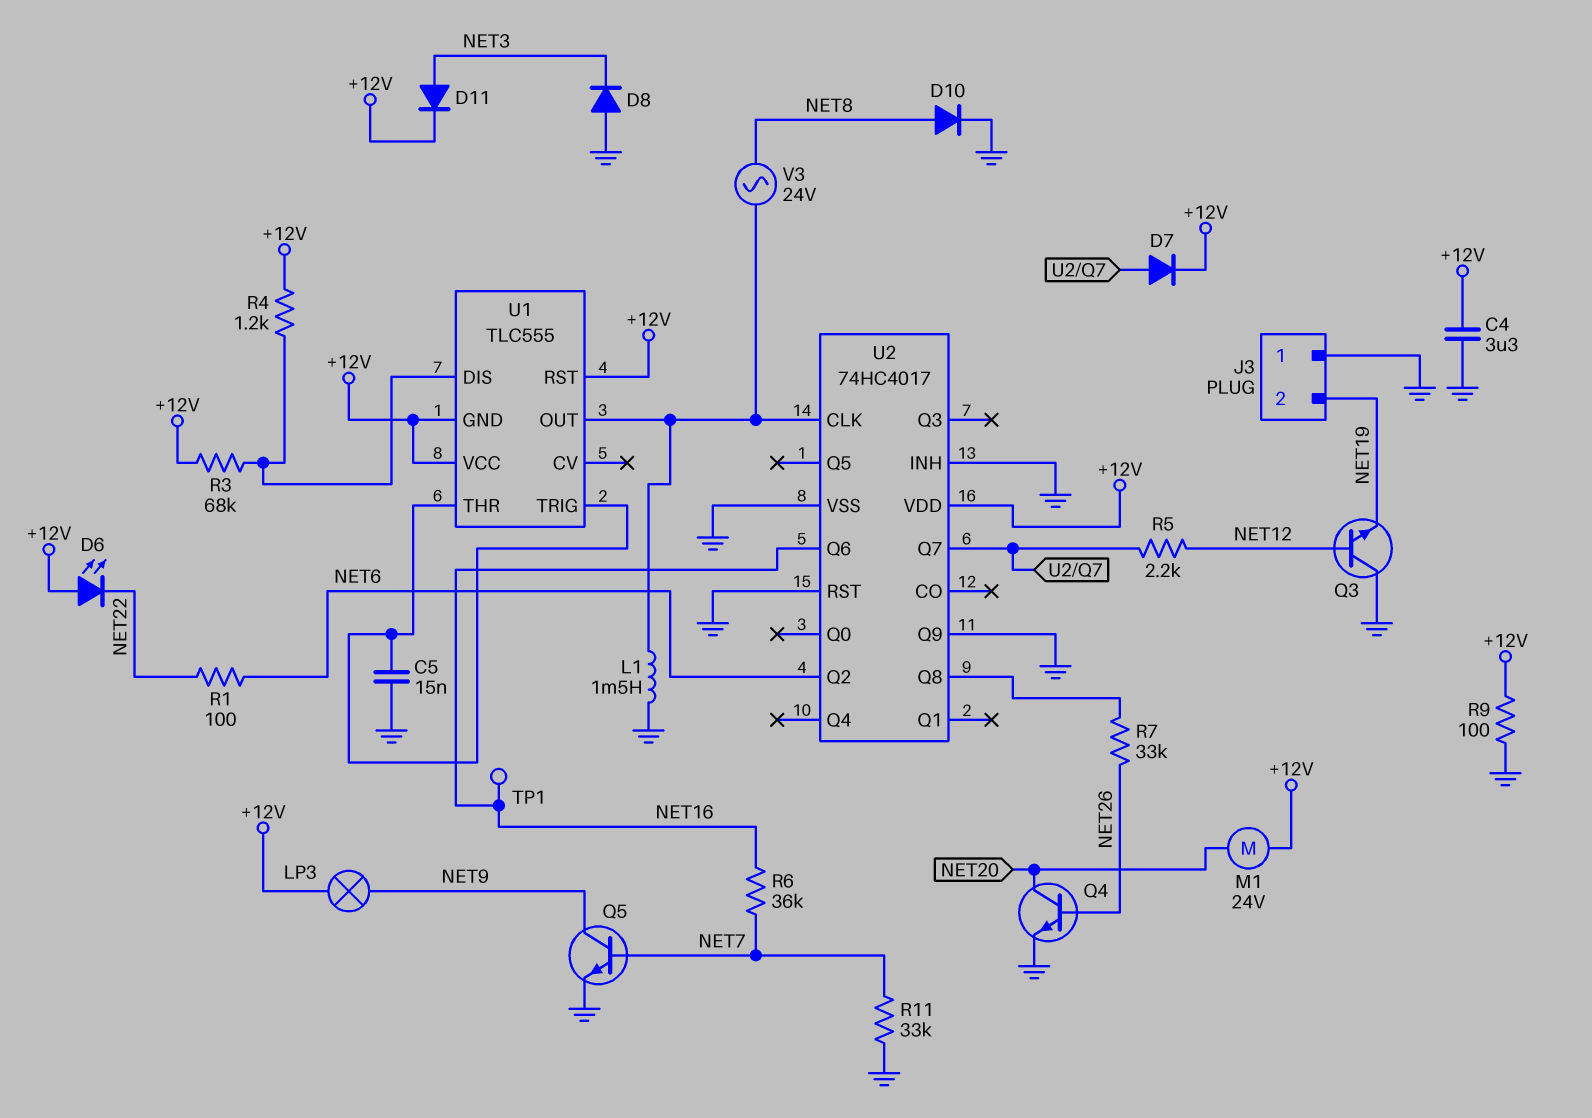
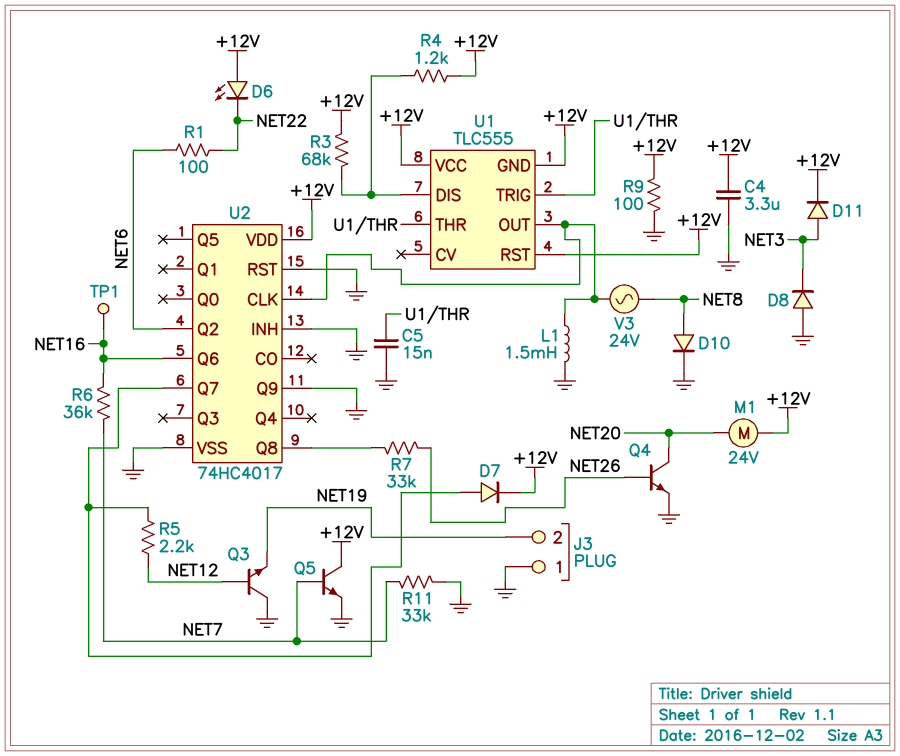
LP3: lamp (+12V, NET9) -> none
Q5: NPN (B NET7, C NET9, E GND) -> NPN (B NET7, C +12V, E GND)

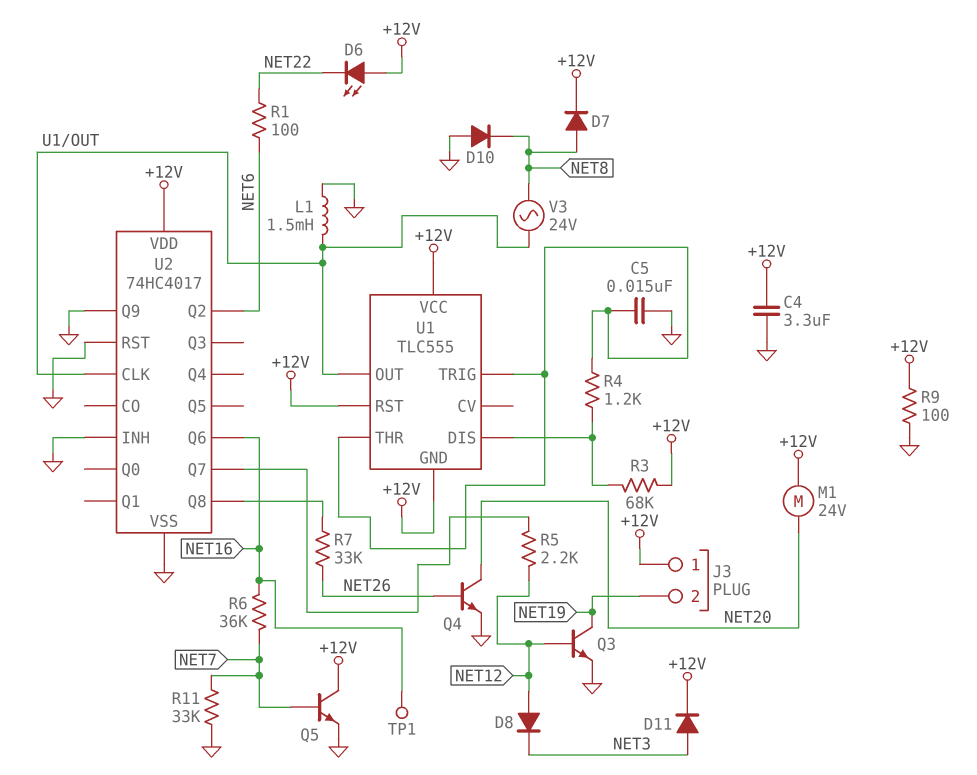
D7: diode (A U2/Q7, K +12V) -> diode (A NET8, K +12V)
D8: diode (A GND, K NET3) -> diode (A NET12, K NET3)
D10: diode (A NET8, K GND) -> diode (A GND, K NET8)
J3 pin 1: GND -> +12V
Q3: NPN (B NET12, C GND, E NET19) -> NPN (B NET12, C NET19, E GND)
R4: 1.2k (+12V, U1/DIS) -> 1.2k (U1/DIS, U1/THR)

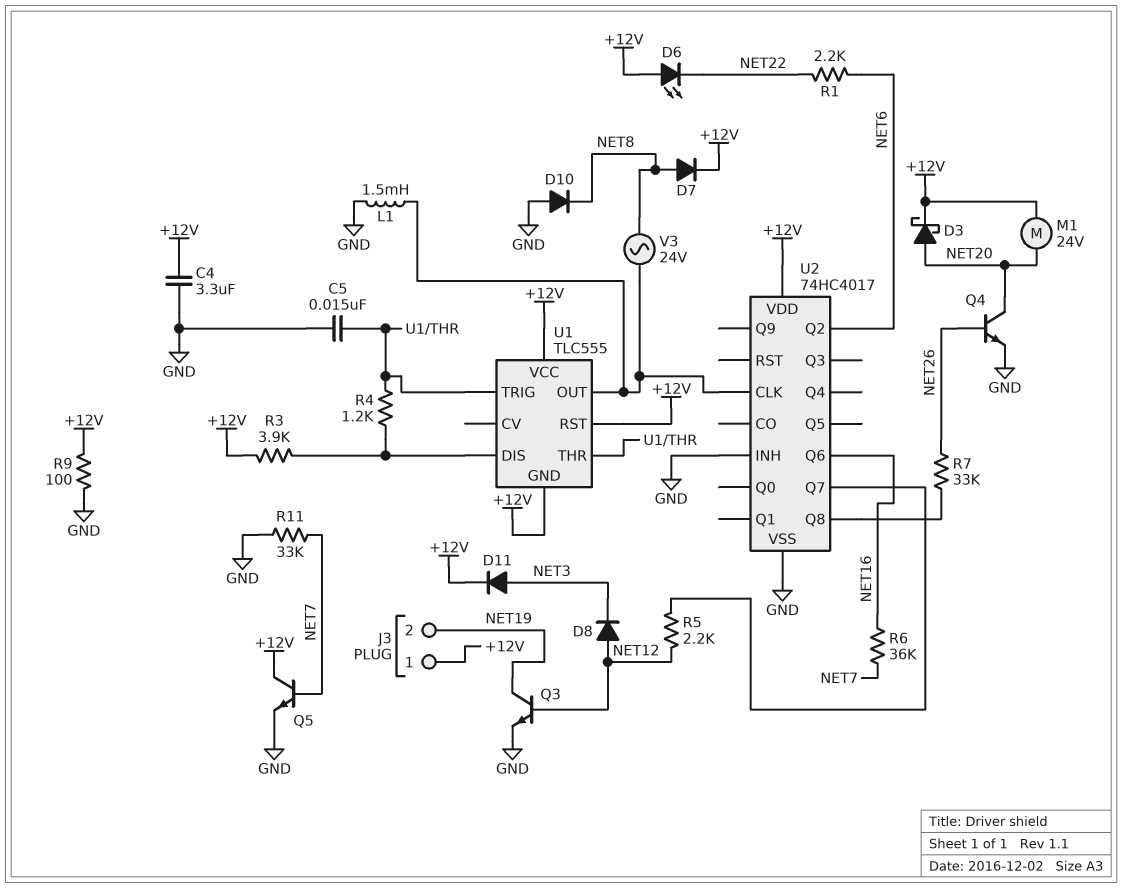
D3: none -> schottky (A NET20, K +12V)
R1: 100 (NET6, NET22) -> 2.2k (NET6, NET22)
R3: 68k (+12V, U1/DIS) -> 3.9k (+12V, U1/DIS)
TP1: test point (NET16) -> none
U2 pin Q9: GND -> none
U2 pin RST: GND -> none

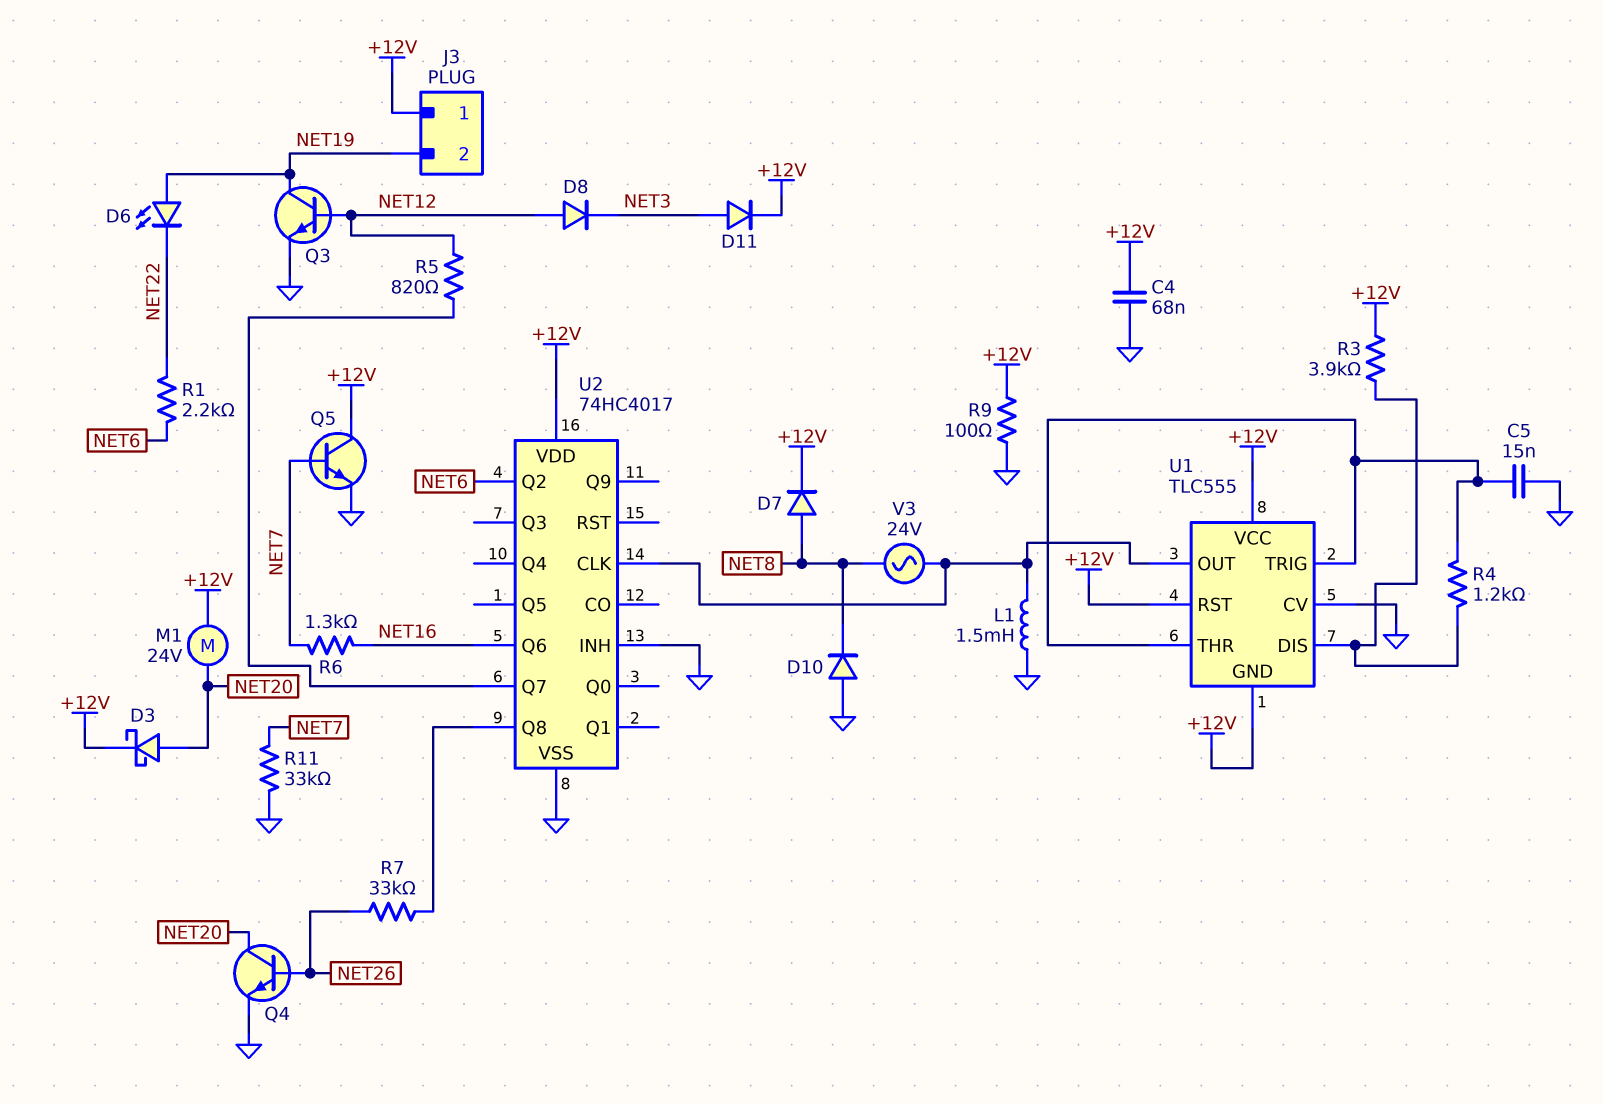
C4: 3.3uF (+12V, GND) -> 68nF (+12V, GND)
D6: LED (A +12V, K NET22) -> LED (A NET19, K NET22)
R5: 2.2k (NET12, U2/Q7) -> 820 (NET12, U2/Q7)
R6: 36k (NET7, NET16) -> 1.3k (NET7, NET16)
U1 pin CV: none -> GND

